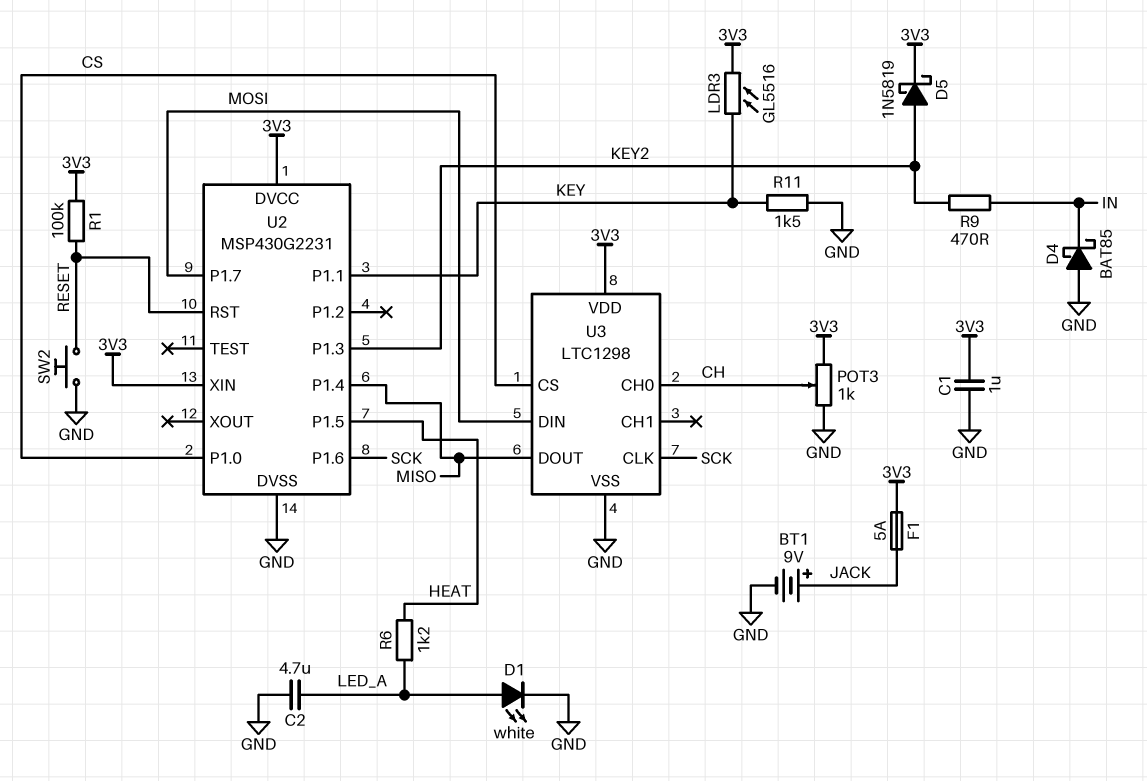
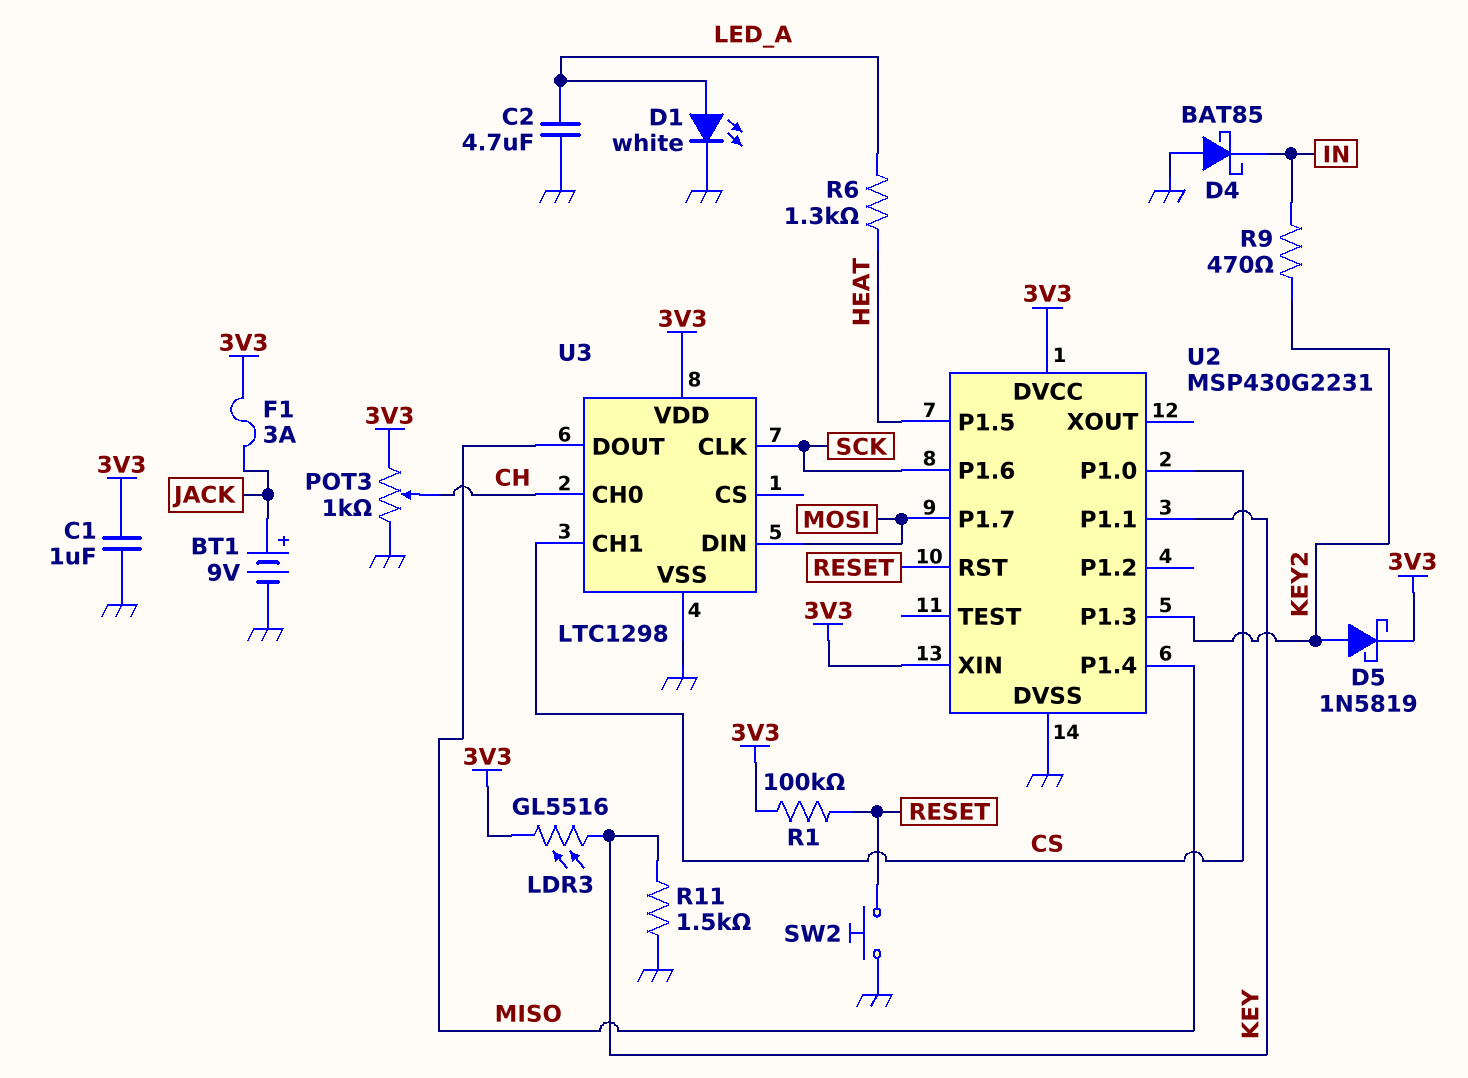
F1: 5A (3V3, JACK) -> 3A (3V3, JACK)
R6: 1.2k (HEAT, LED_A) -> 1.3k (HEAT, LED_A)
U3 pin CH1: none -> CS
U3 pin CS: CS -> none

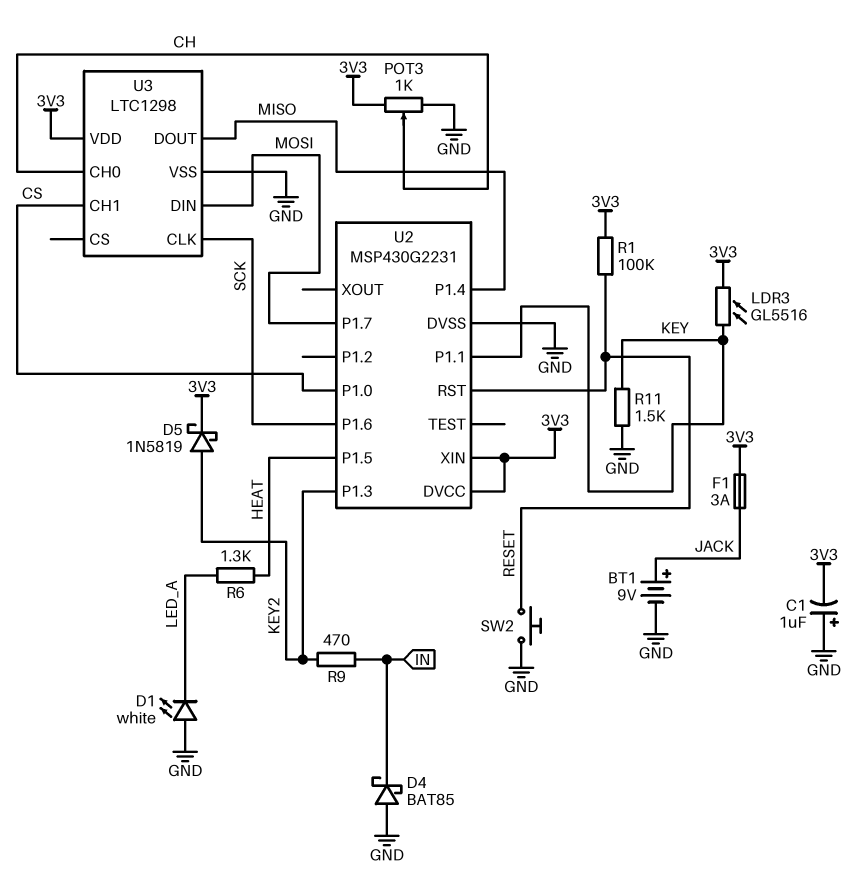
C1: 1uF (3V3, GND) -> 1uF (plus GND, minus 3V3)
C2: 4.7uF (GND, LED_A) -> none
D1: LED white (A LED_A, K GND) -> LED white (A GND, K LED_A)

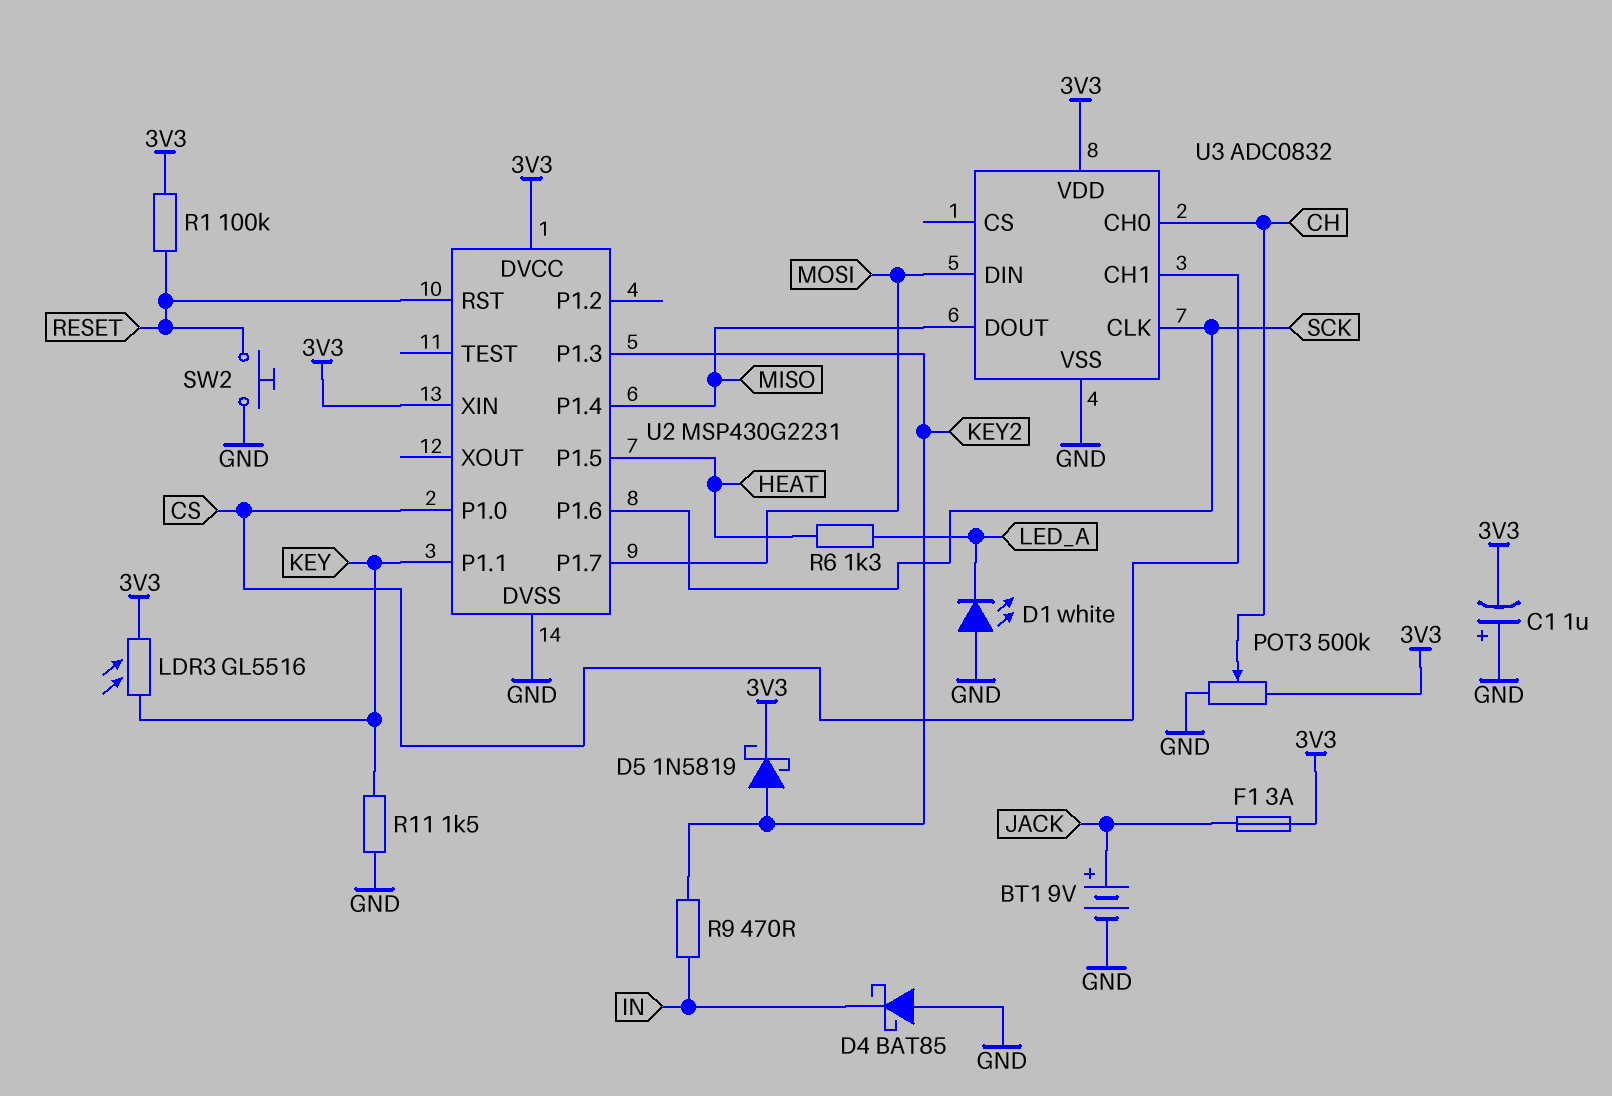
POT3: 1k (3V3, GND, wiper CH) -> 500k (3V3, GND, wiper CH)
U3: LTC1298 -> ADC0832

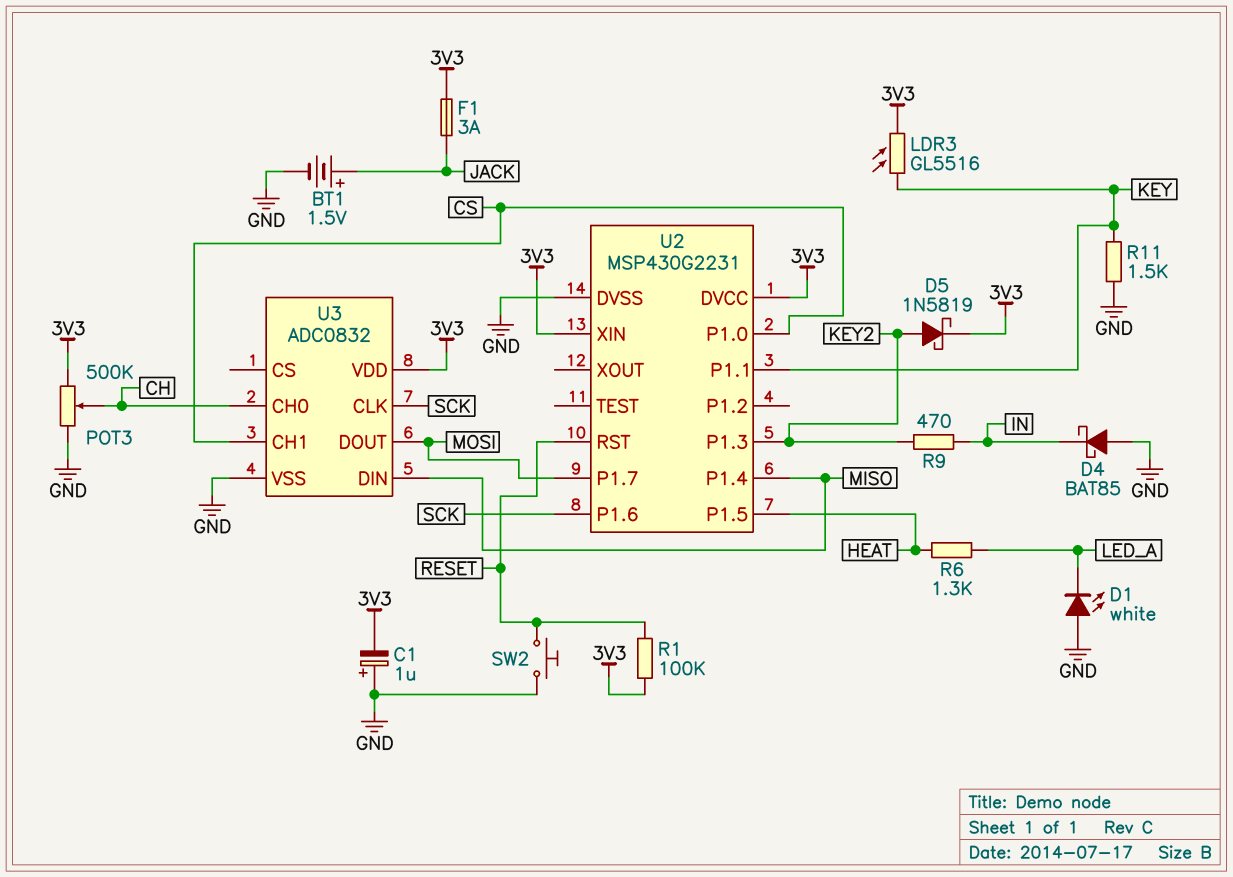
BT1: 9V (plus JACK, minus GND) -> 1.5V (plus JACK, minus GND)
U3 pin DIN: MOSI -> MISO
U3 pin DOUT: MISO -> MOSI

